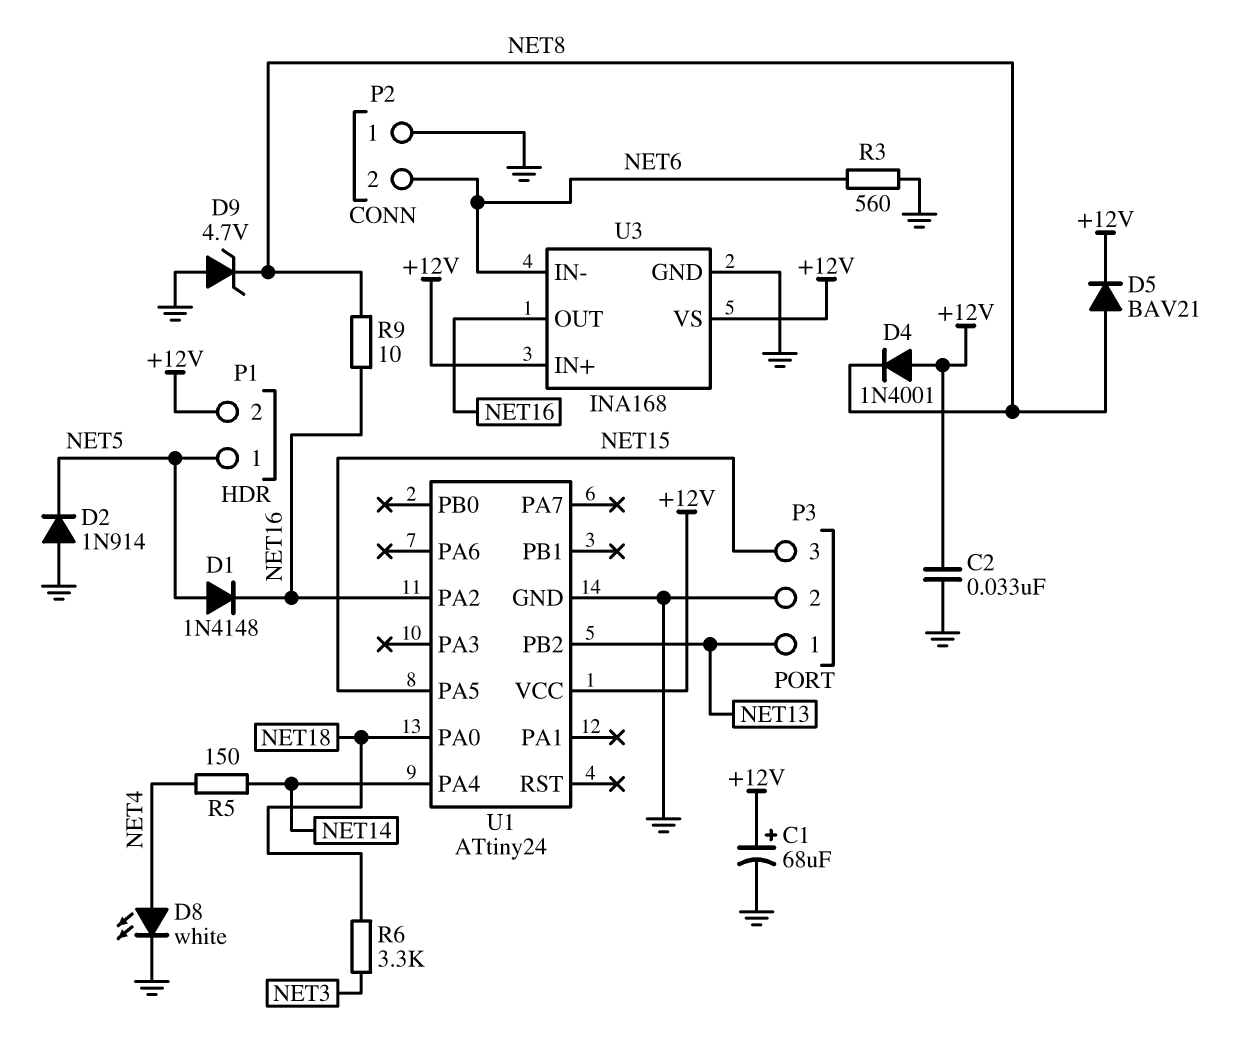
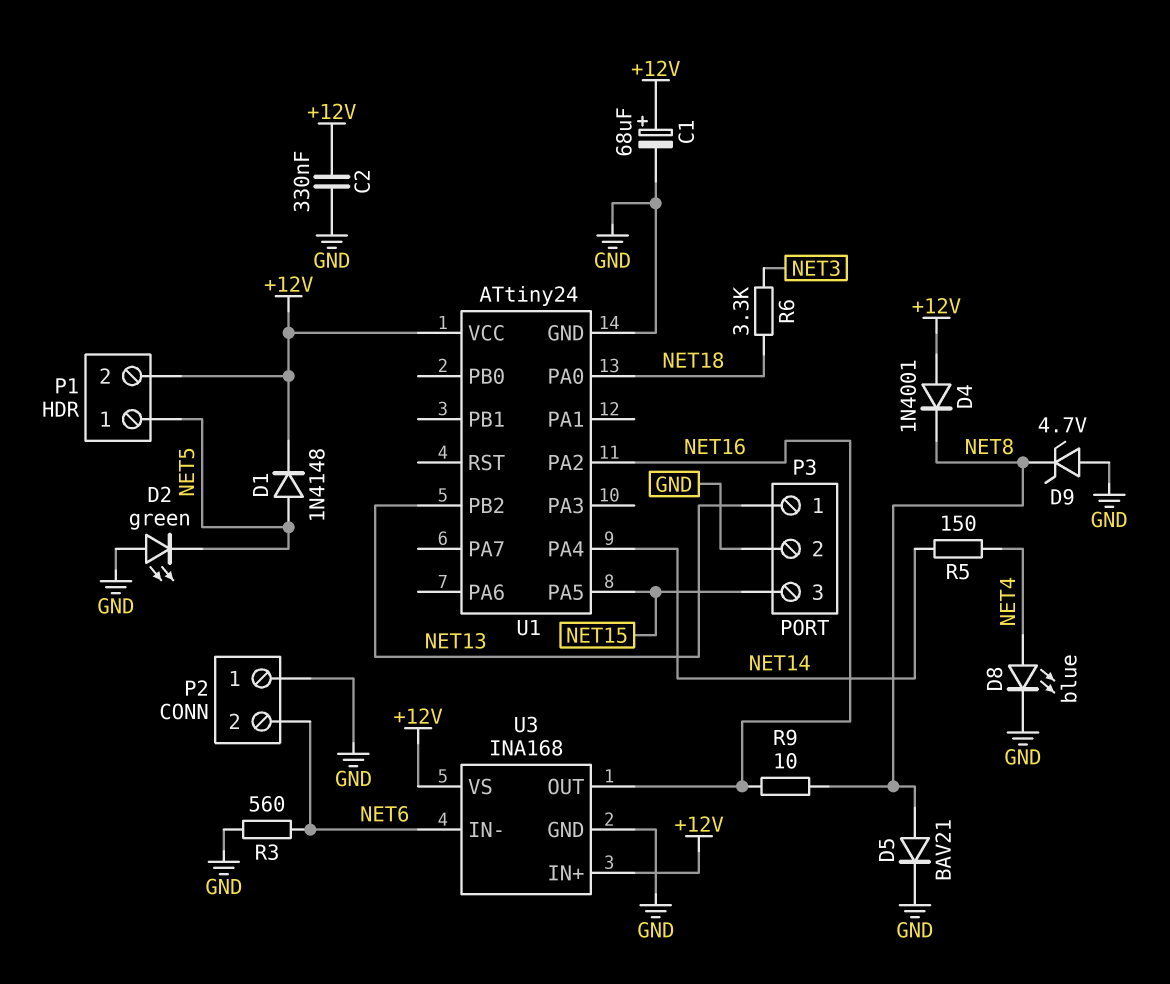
C2: 33nF (+12V, GND) -> 330nF (+12V, GND)
D1: diode 1N4148 (A NET5, K NET16) -> diode 1N4148 (A NET5, K +12V)
D2: diode 1N914 (A GND, K NET5) -> LED green (A GND, K NET5)
D5: diode BAV21 (A NET8, K +12V) -> diode BAV21 (A NET8, K GND)
D8: LED white (A NET4, K GND) -> LED blue (A NET4, K GND)

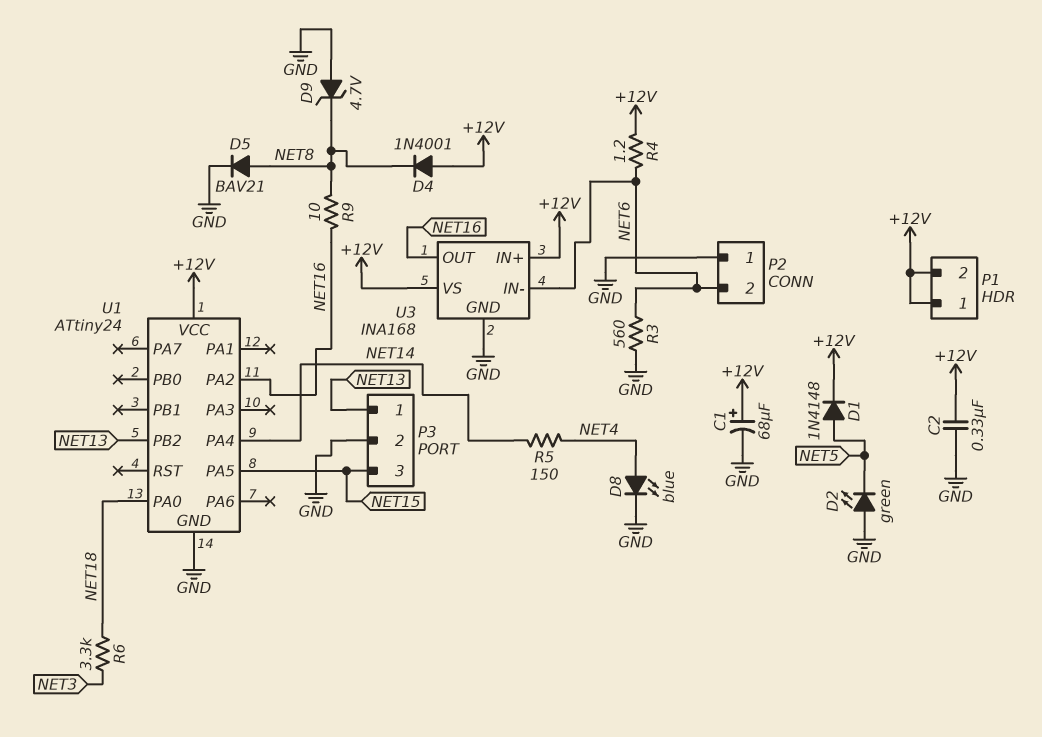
P1 pin 1: NET5 -> +12V
R4: none -> 1.2 (+12V, NET6)

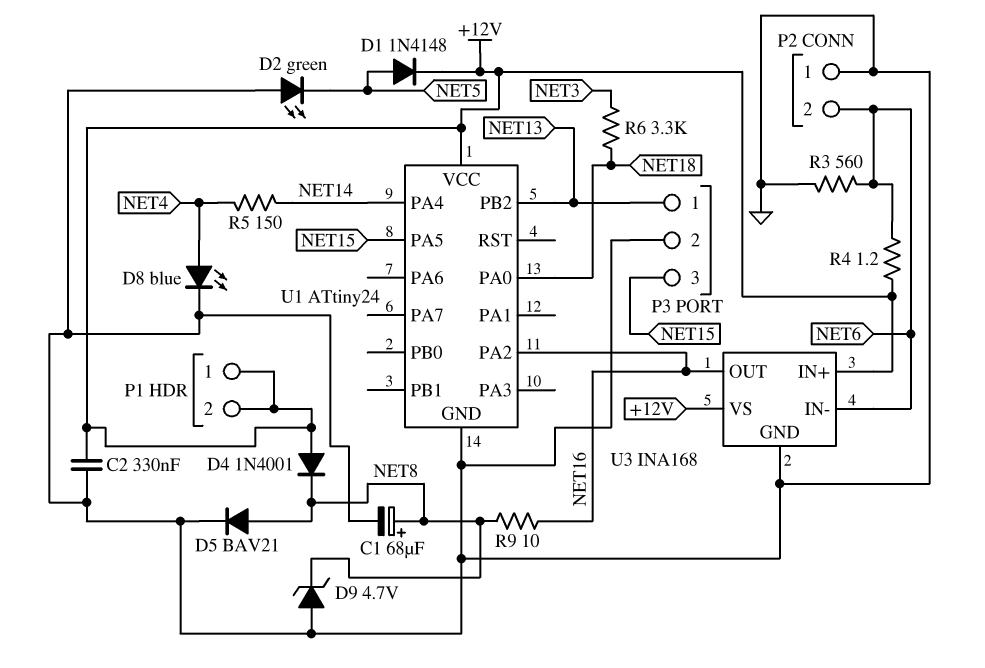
C1: 68uF (plus +12V, minus GND) -> 68uF (plus NET8, minus GND)

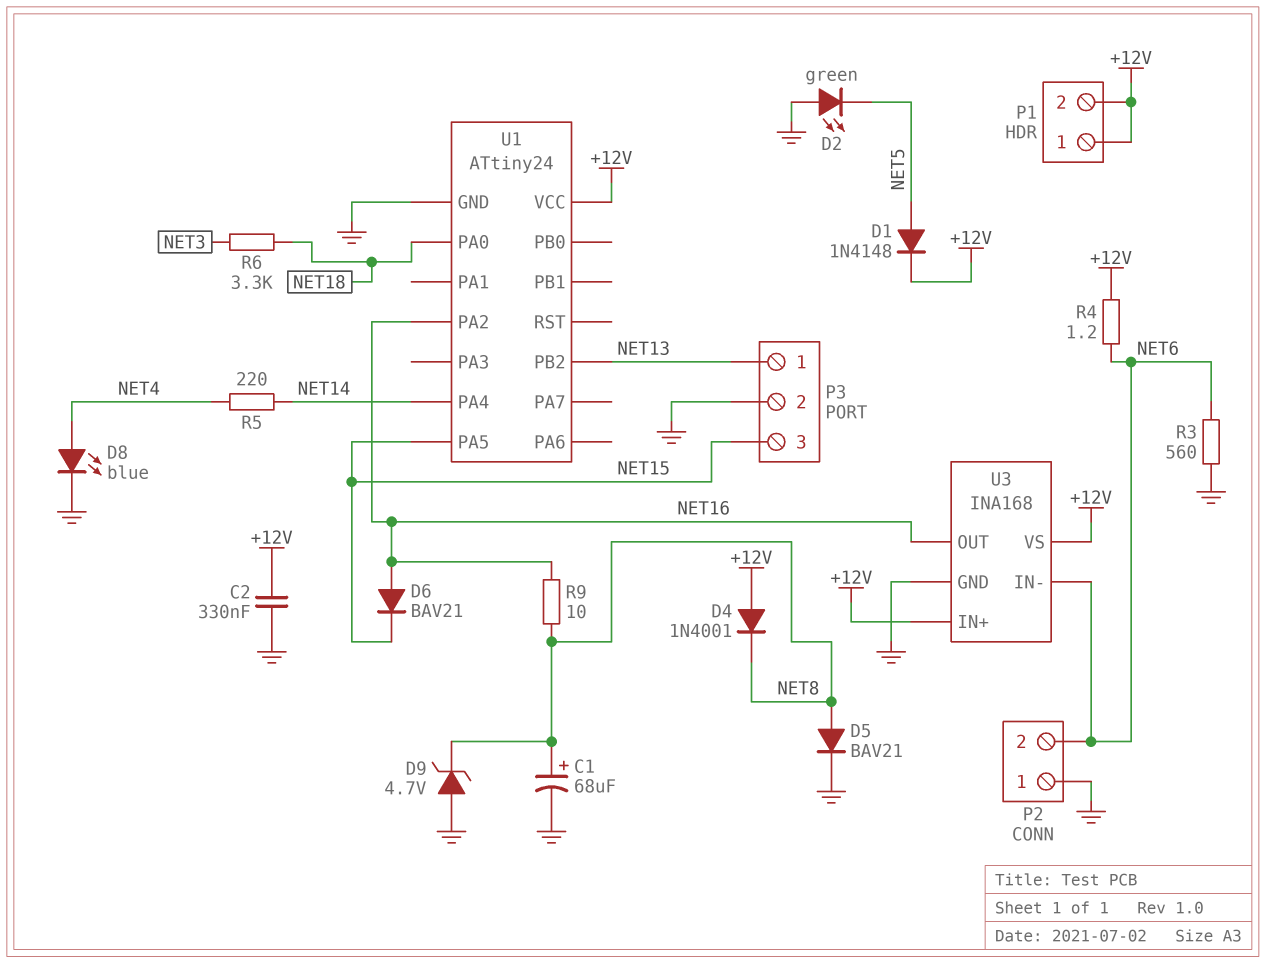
D6: none -> diode BAV21 (A NET16, K NET15)
R5: 150 (NET4, NET14) -> 220 (NET4, NET14)

